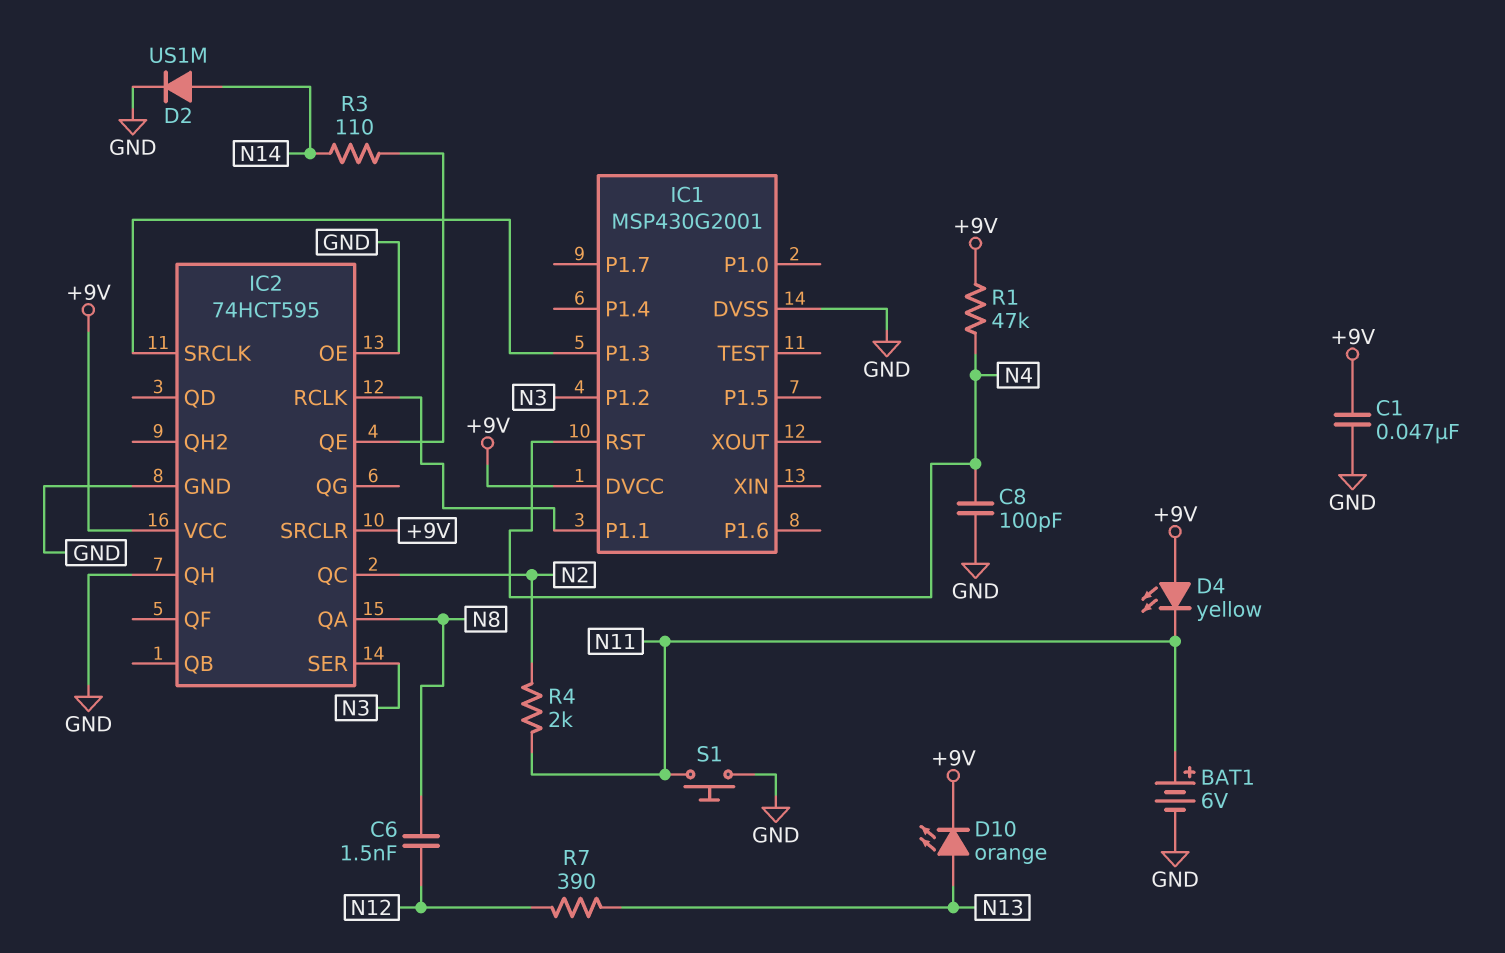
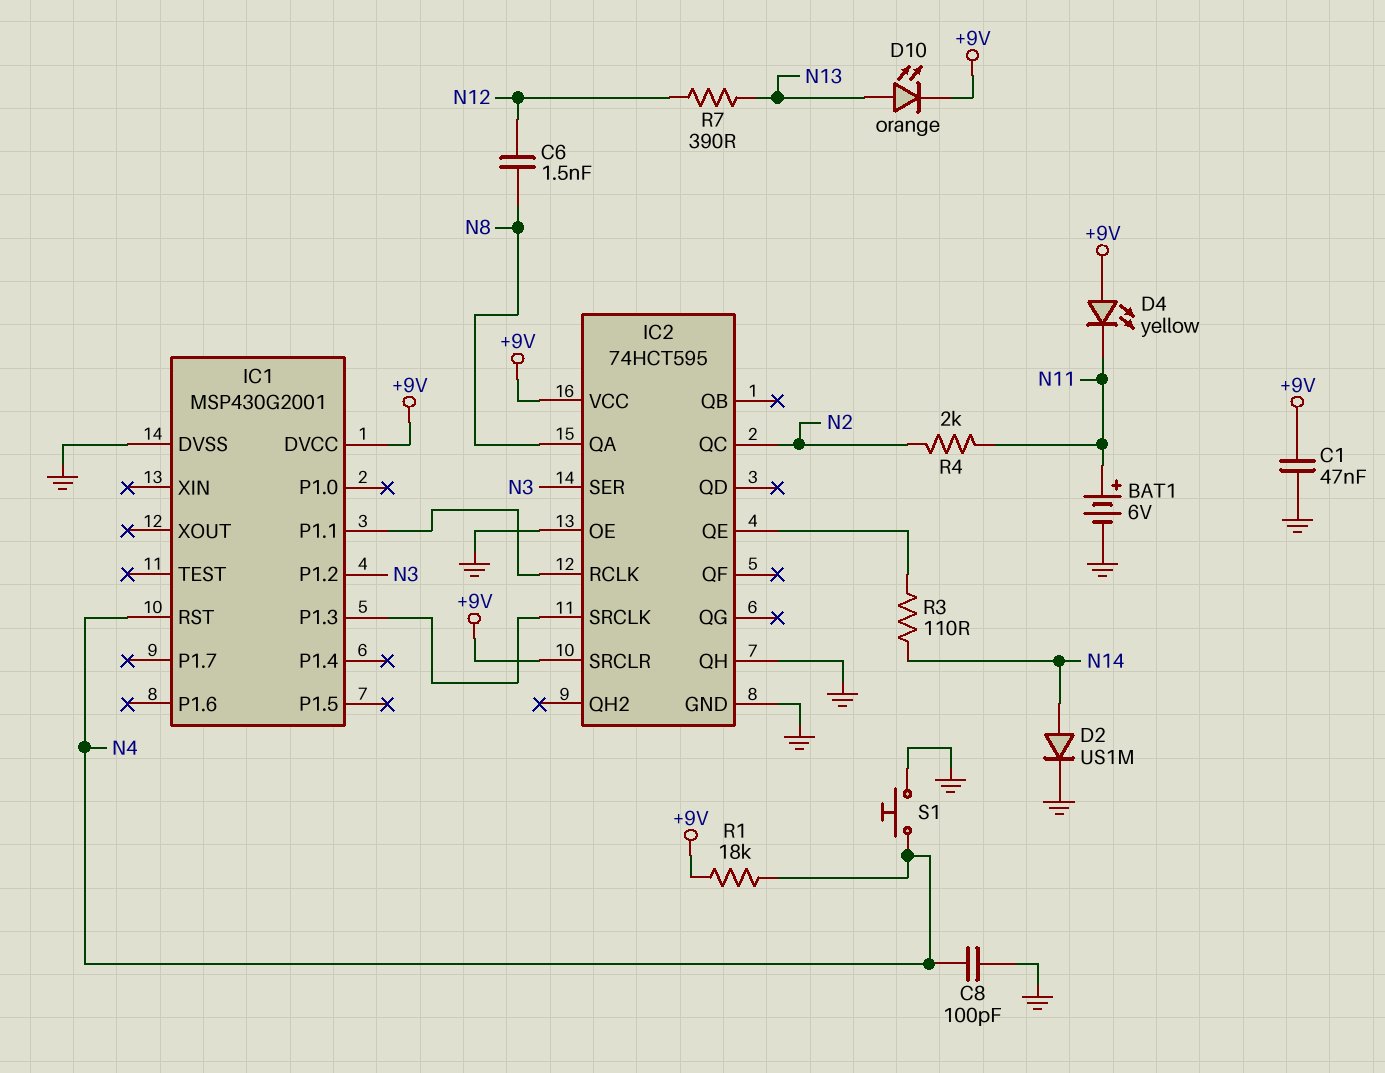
R1: 47k (+9V, N4) -> 18k (+9V, N4)
S1: button (GND, N11) -> button (GND, N4)

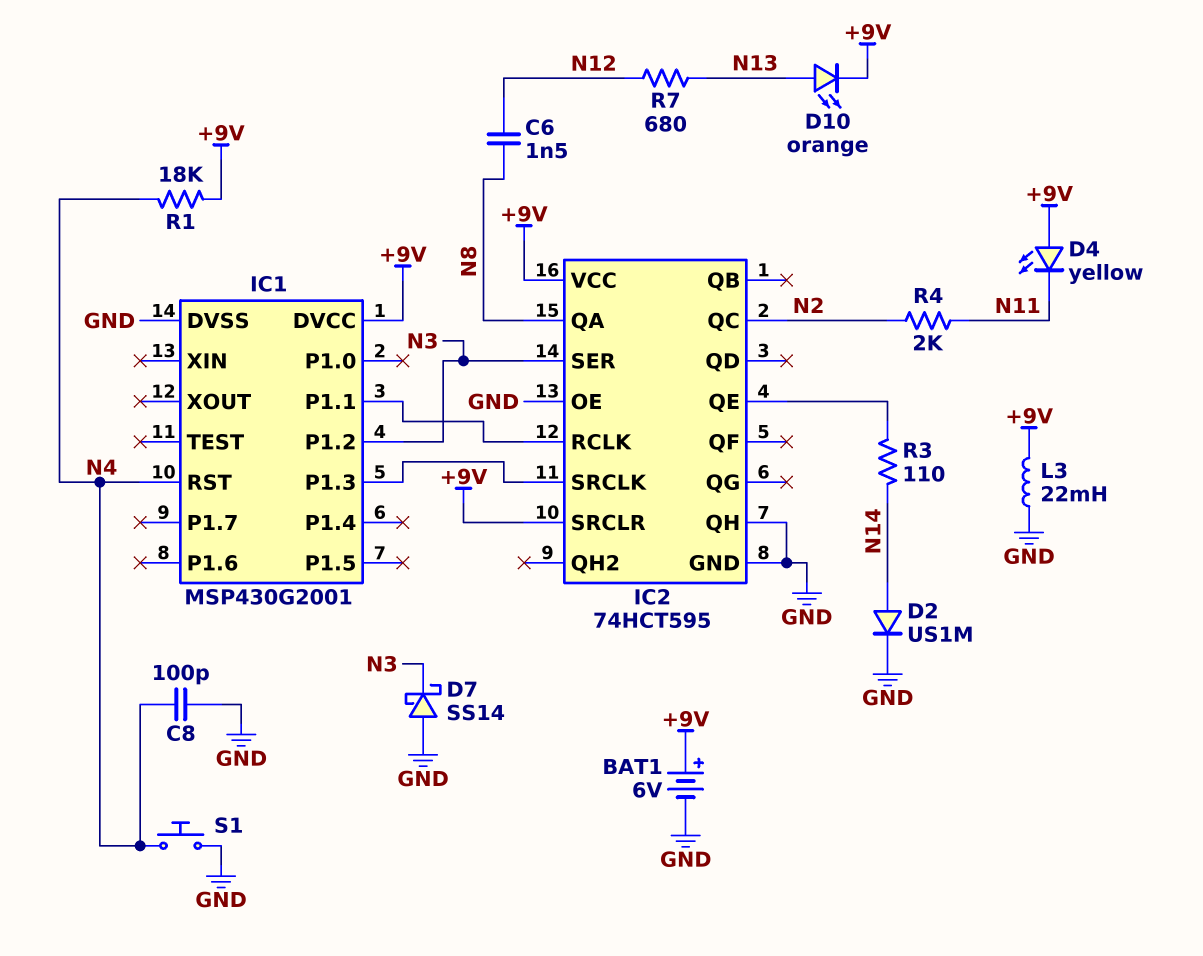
BAT1: 6V (plus N11, minus GND) -> 6V (plus +9V, minus GND)
C1: 47nF (+9V, GND) -> none
D7: none -> schottky SS14 (A GND, K N3)
L3: none -> 22mH (+9V, GND)
R7: 390 (N12, N13) -> 680 (N12, N13)

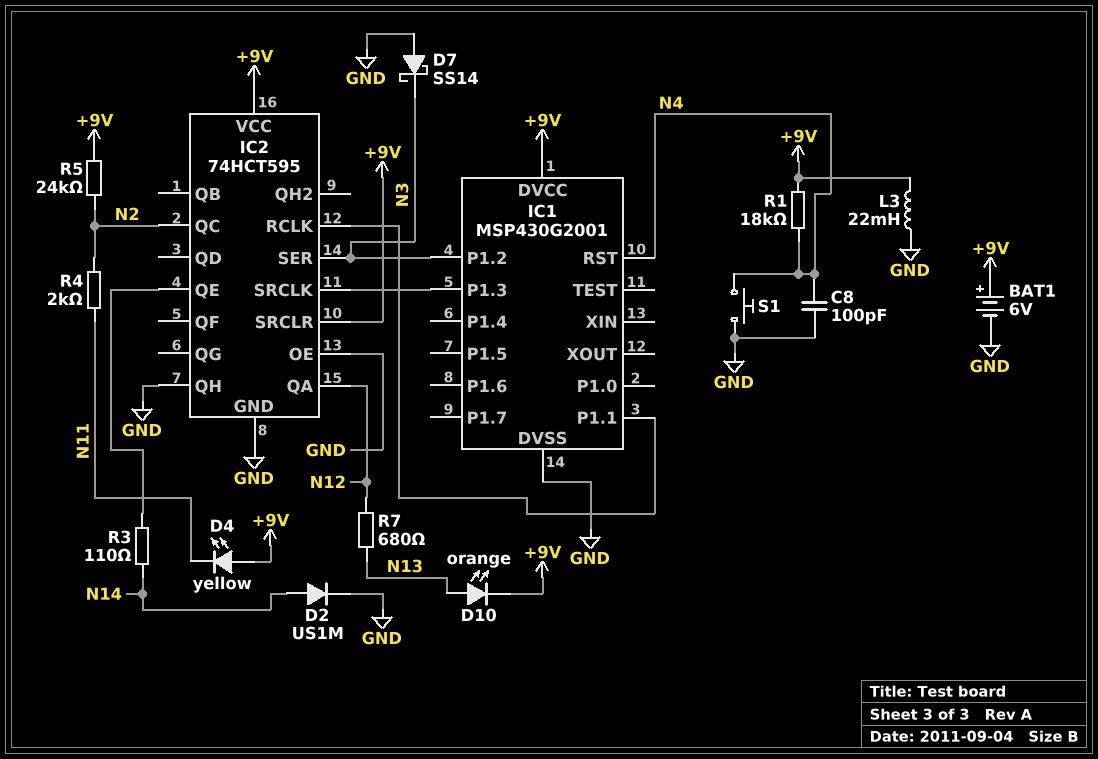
C6: 1.5nF (N8, N12) -> none
IC2 pin QA: N8 -> N12
R5: none -> 24k (+9V, N2)

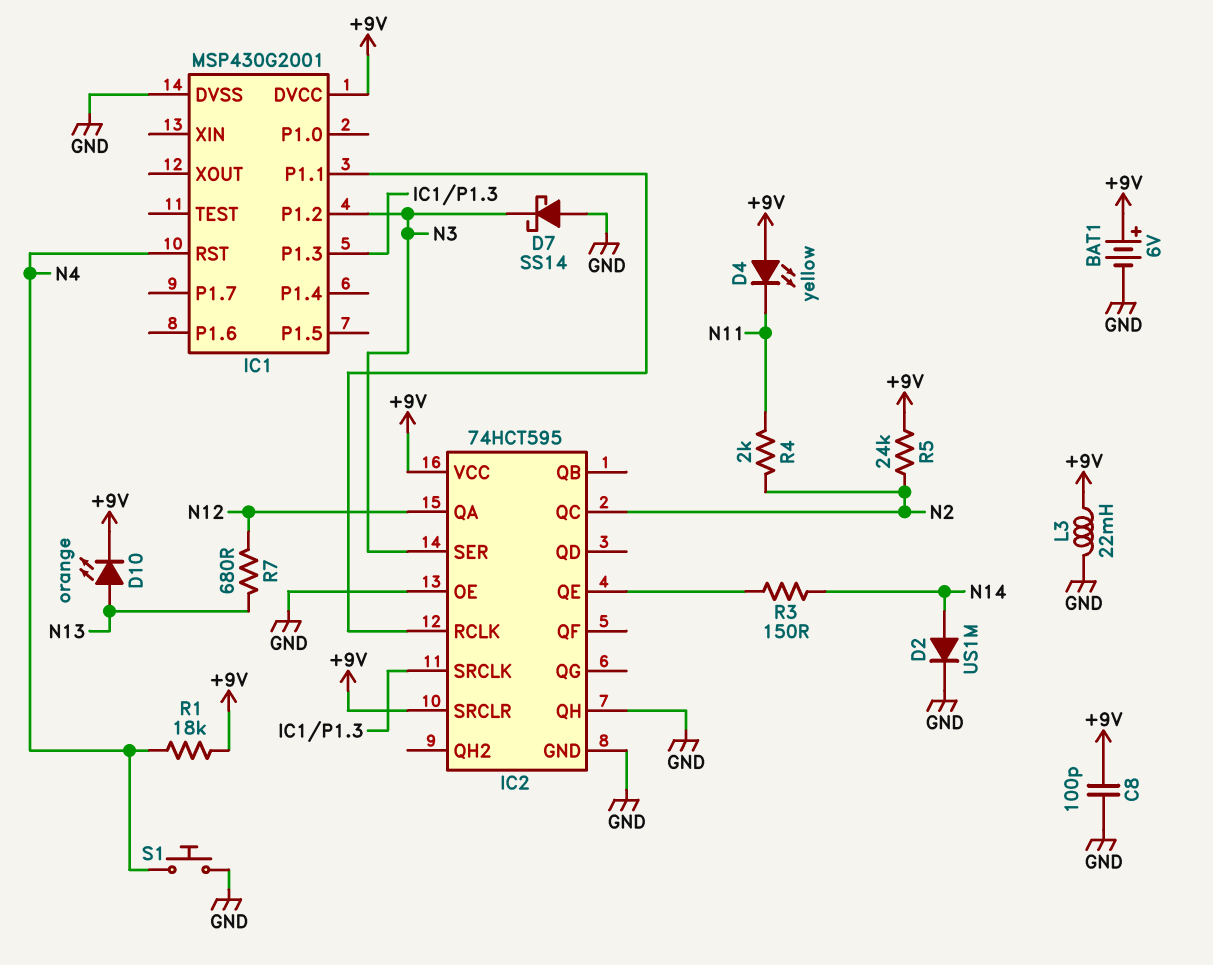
C8: 100pF (GND, N4) -> 100pF (+9V, GND)
R3: 110 (IC2/QE, N14) -> 150 (IC2/QE, N14)

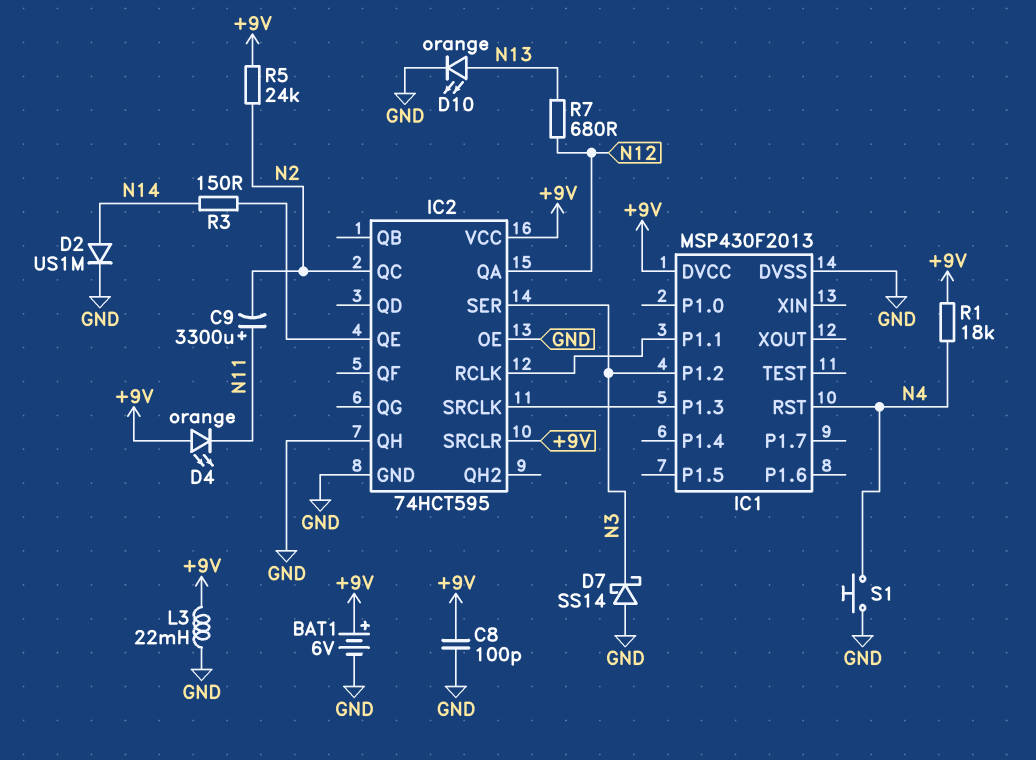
C9: none -> 3300uF (plus N11, minus N2)
D4: LED yellow (A +9V, K N11) -> LED orange (A +9V, K N11)
D10: LED orange (A N13, K +9V) -> LED orange (A N13, K GND)
IC1: MSP430G2001 -> MSP430F2013
R4: 2k (N2, N11) -> none

